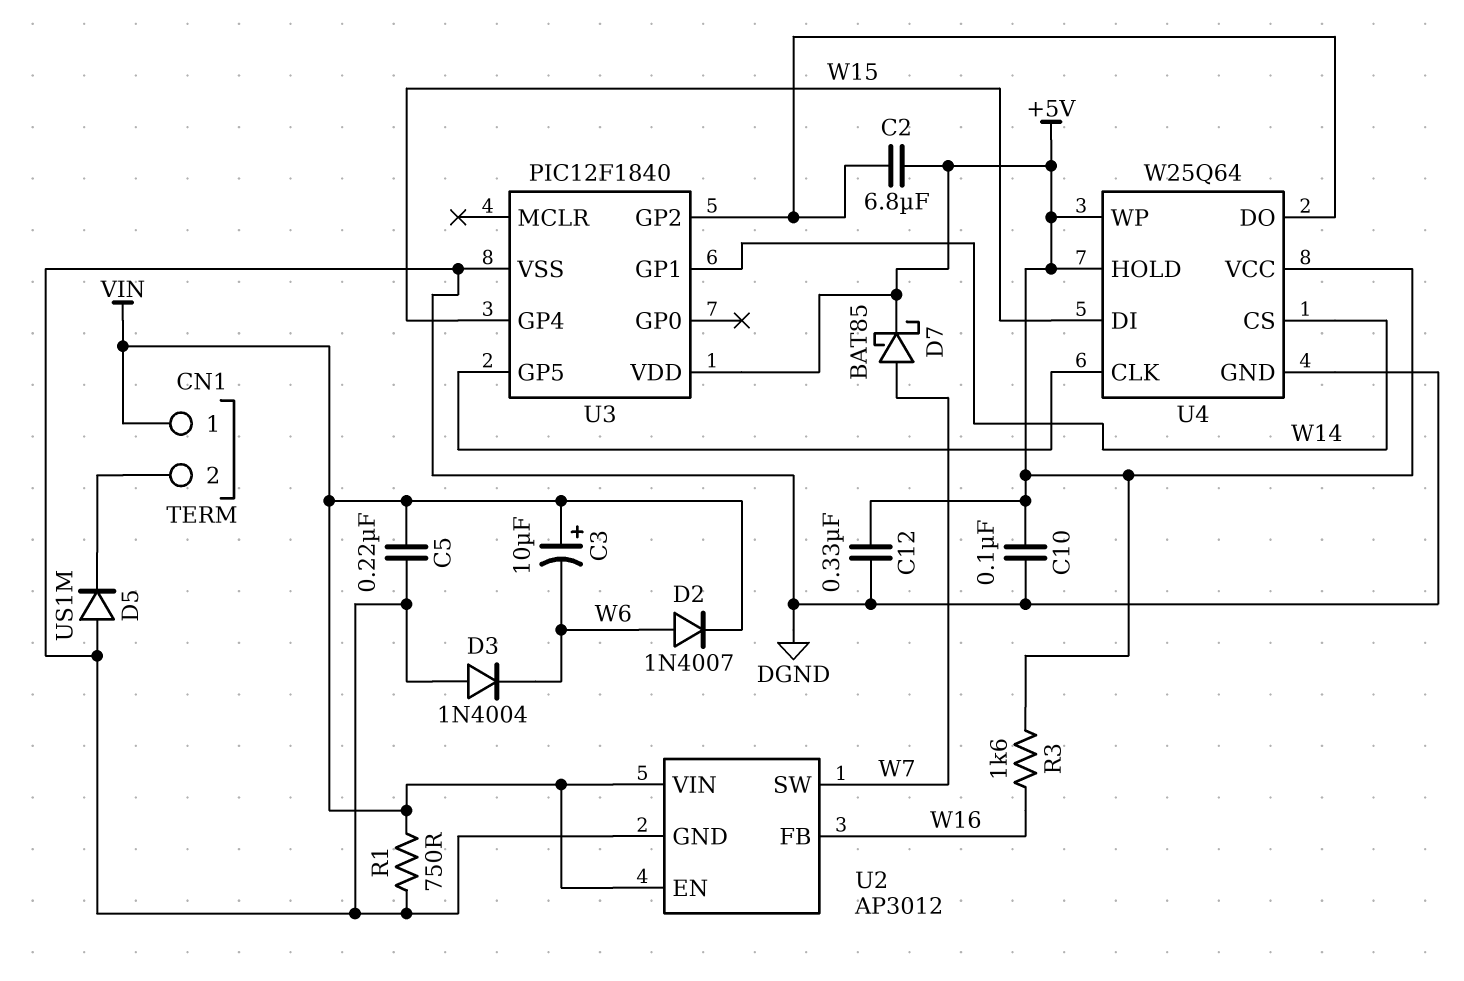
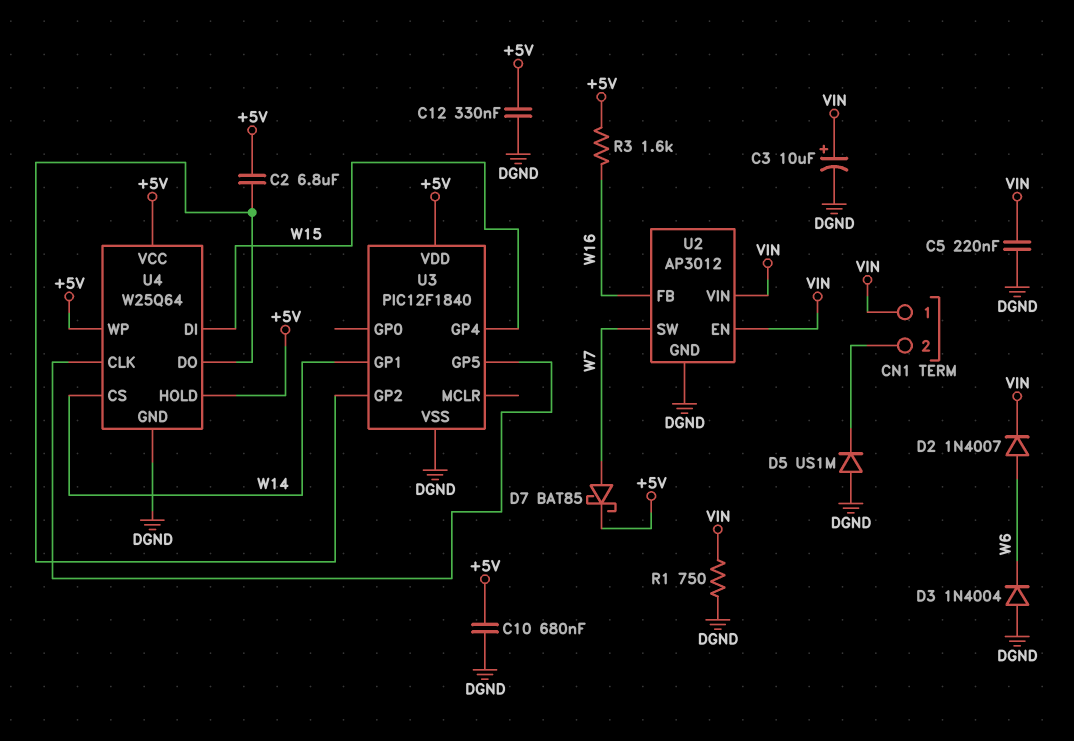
C3: 10uF (plus VIN, minus W6) -> 10uF (plus VIN, minus DGND)
C10: 100nF (+5V, DGND) -> 680nF (+5V, DGND)

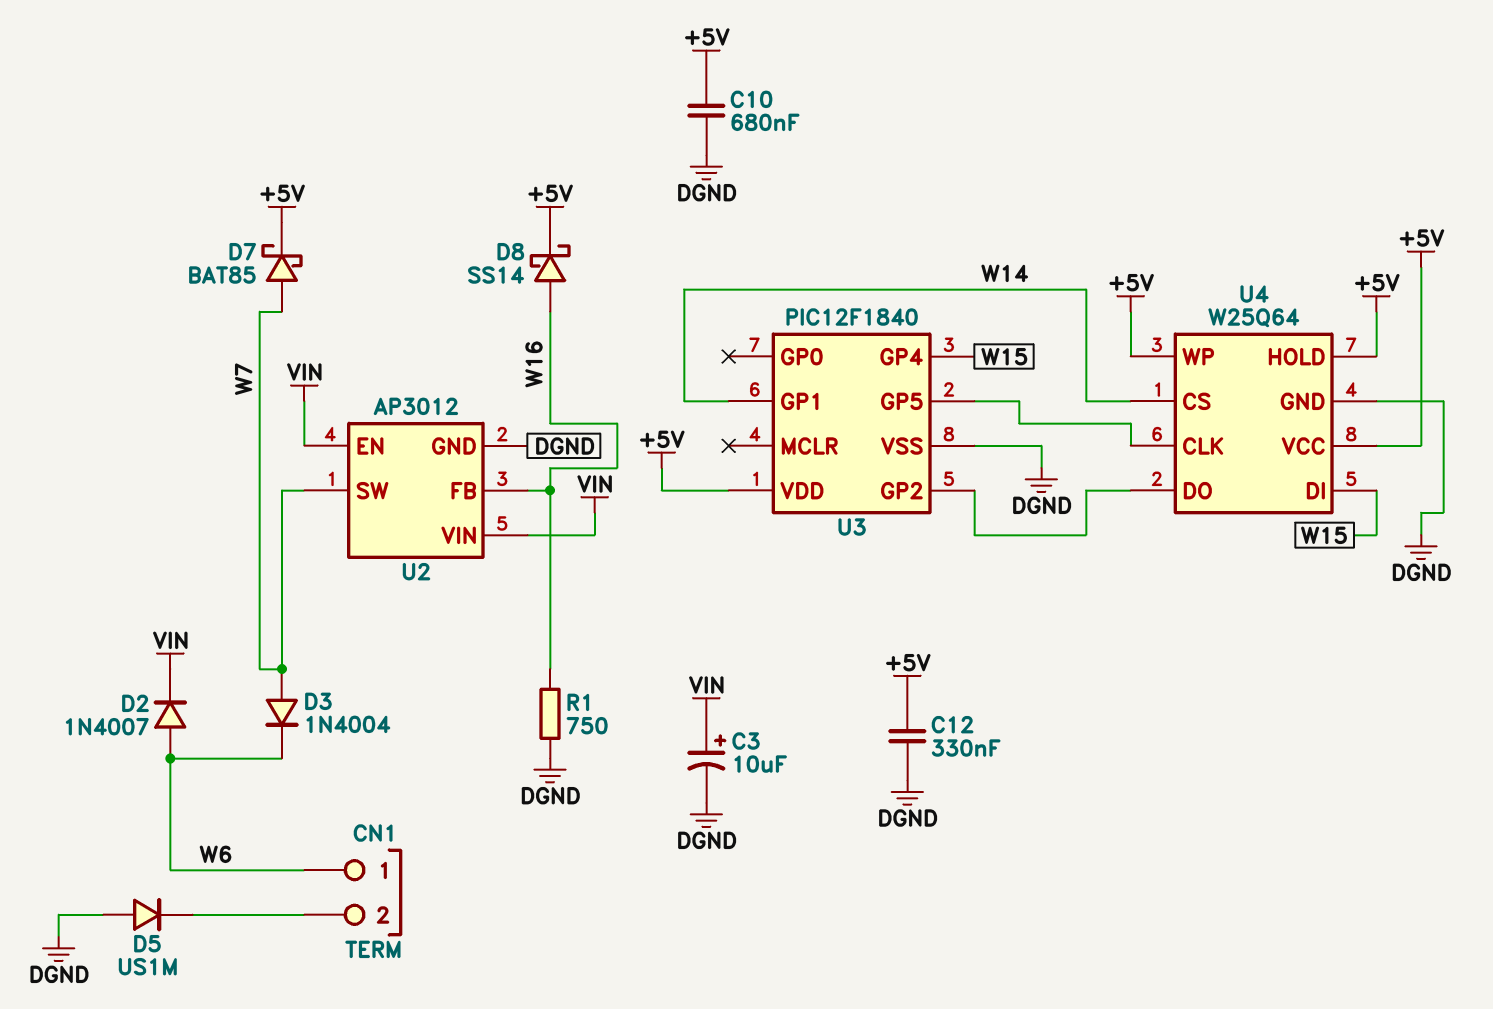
C2: 6.8uF (+5V, U3/GP2) -> none
C5: 220nF (DGND, VIN) -> none
CN1 pin 1: VIN -> W6
D3: diode 1N4004 (A DGND, K W6) -> diode 1N4004 (A W7, K W6)
D8: none -> schottky SS14 (A W16, K +5V)
R1: 750 (DGND, VIN) -> 750 (DGND, W16)
R3: 1.6k (+5V, W16) -> none

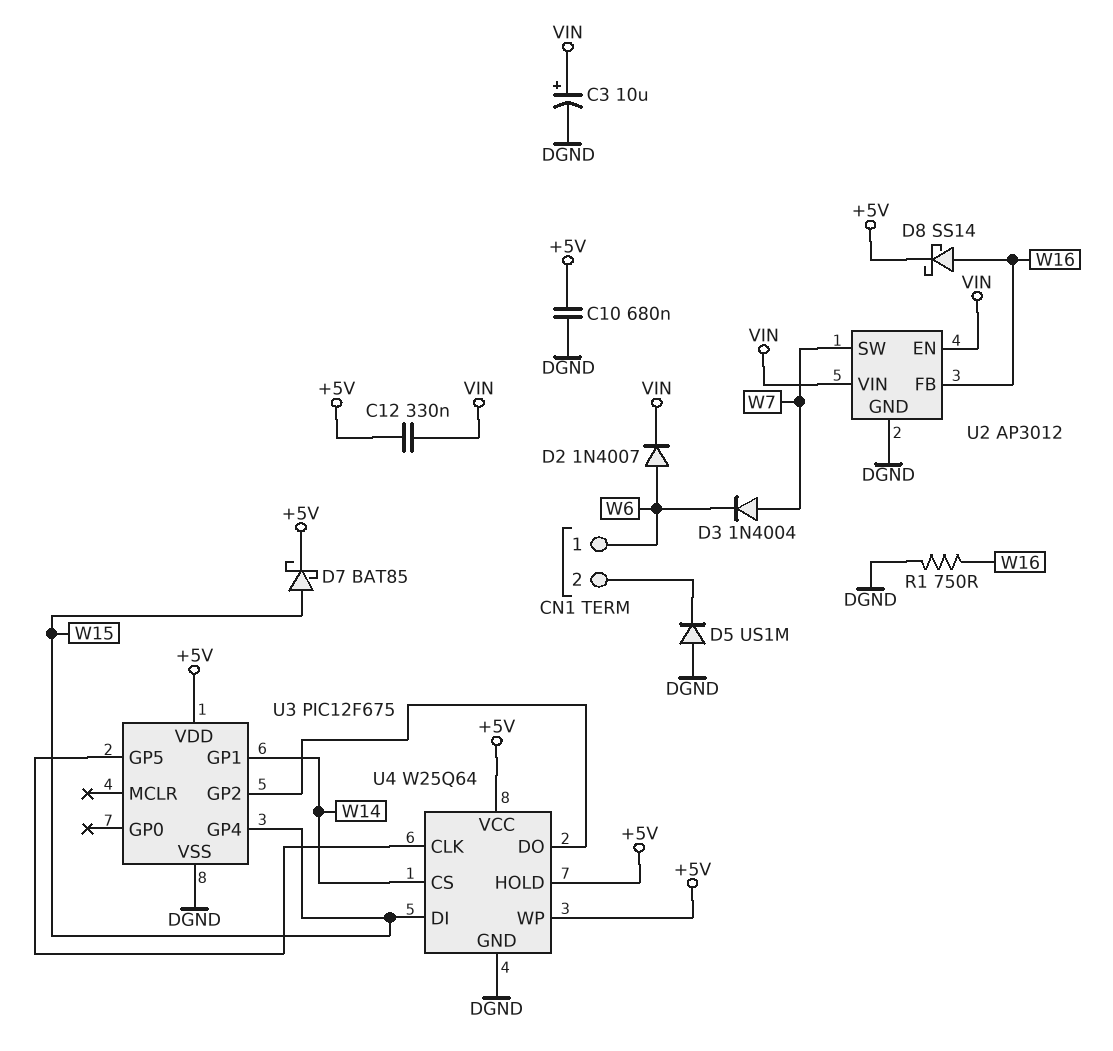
C12: 330nF (+5V, DGND) -> 330nF (+5V, VIN)
D7: schottky BAT85 (A W7, K +5V) -> schottky BAT85 (A W15, K +5V)
U3: PIC12F1840 -> PIC12F675

